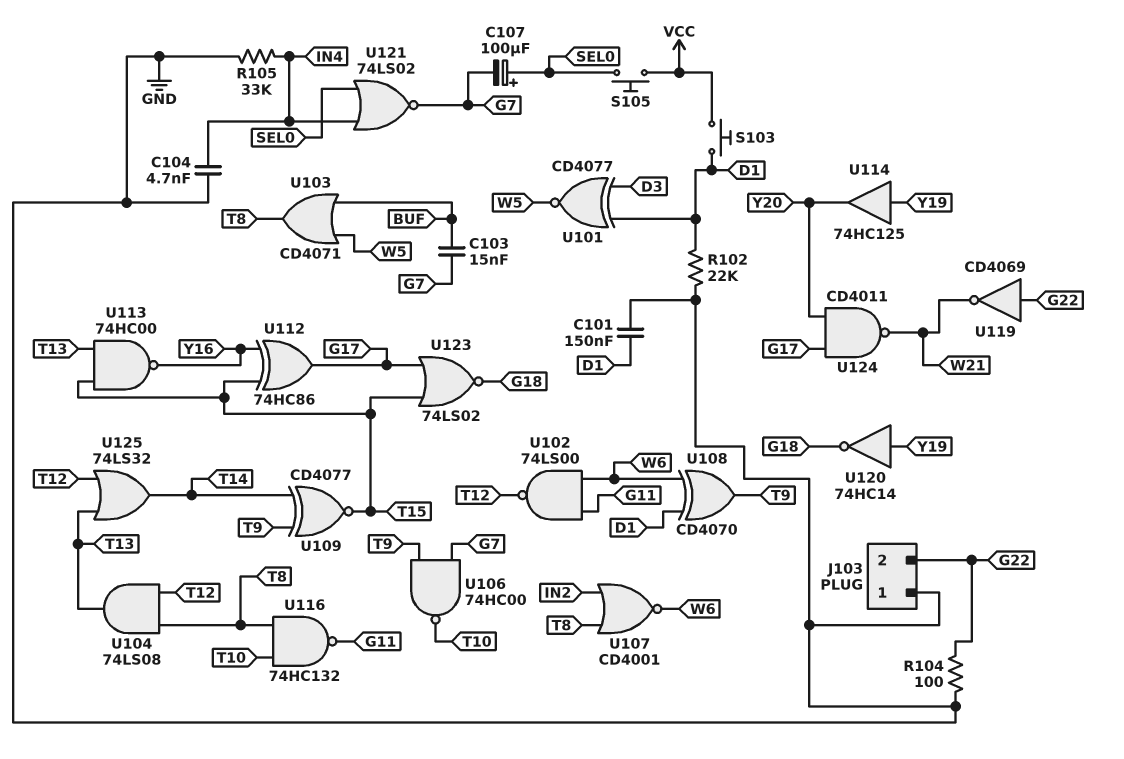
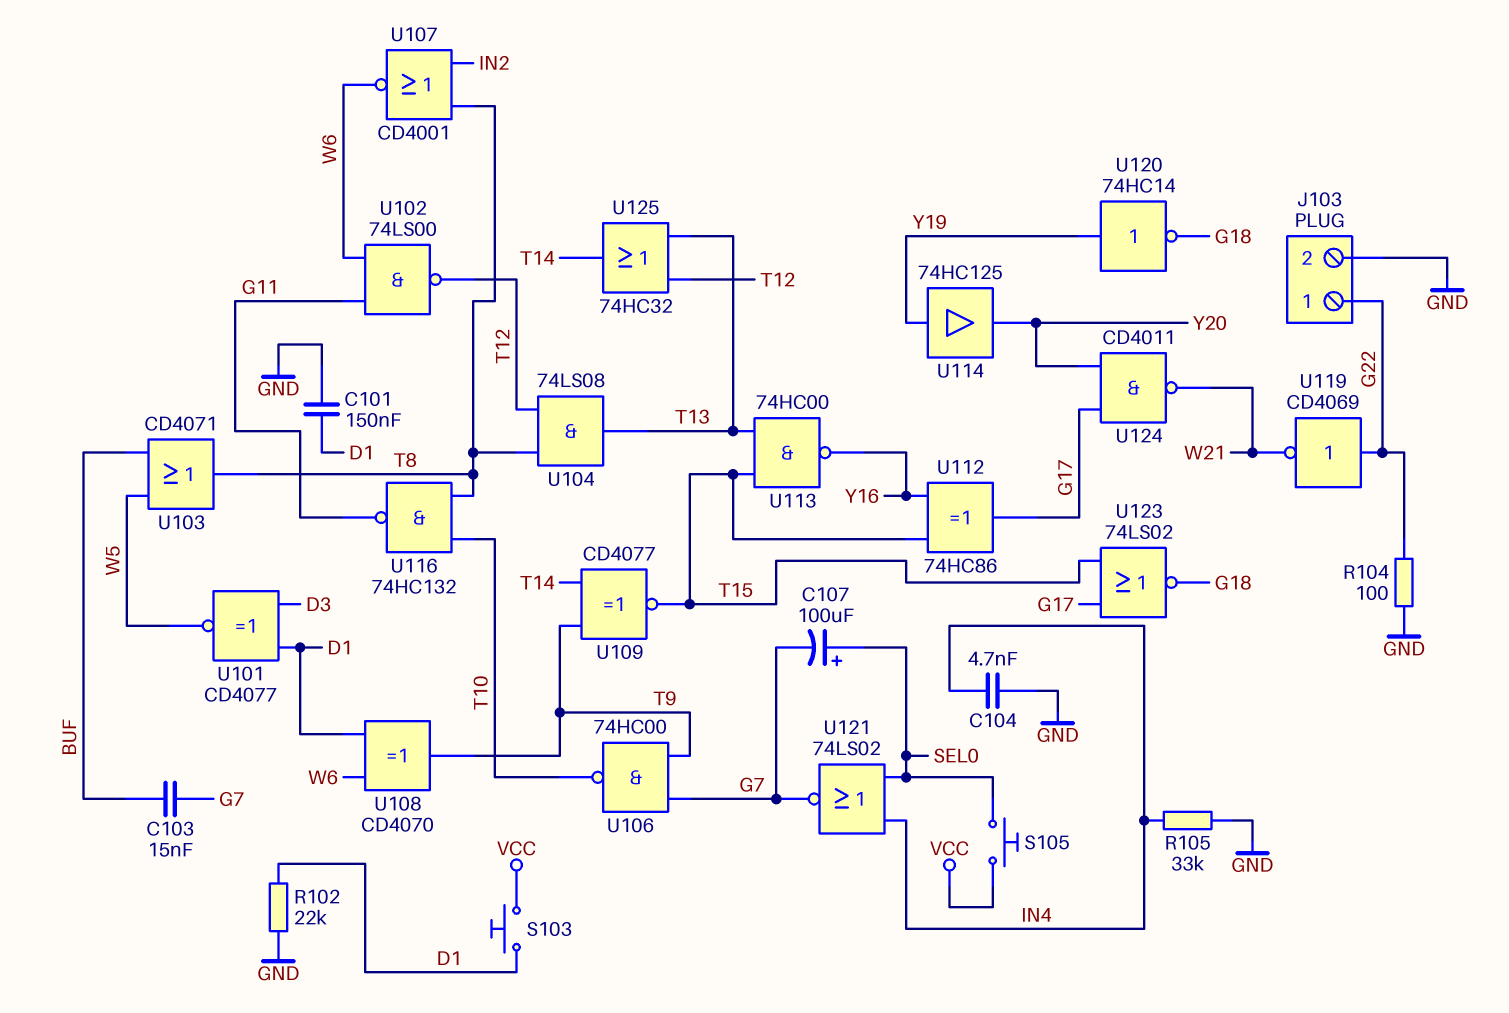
J103 pin 1: GND -> G22
J103 pin 2: G22 -> GND
U125: OR 74LS32 (in T12, in T13, out T14) -> OR 74HC32 (in T12, in T13, out T14)

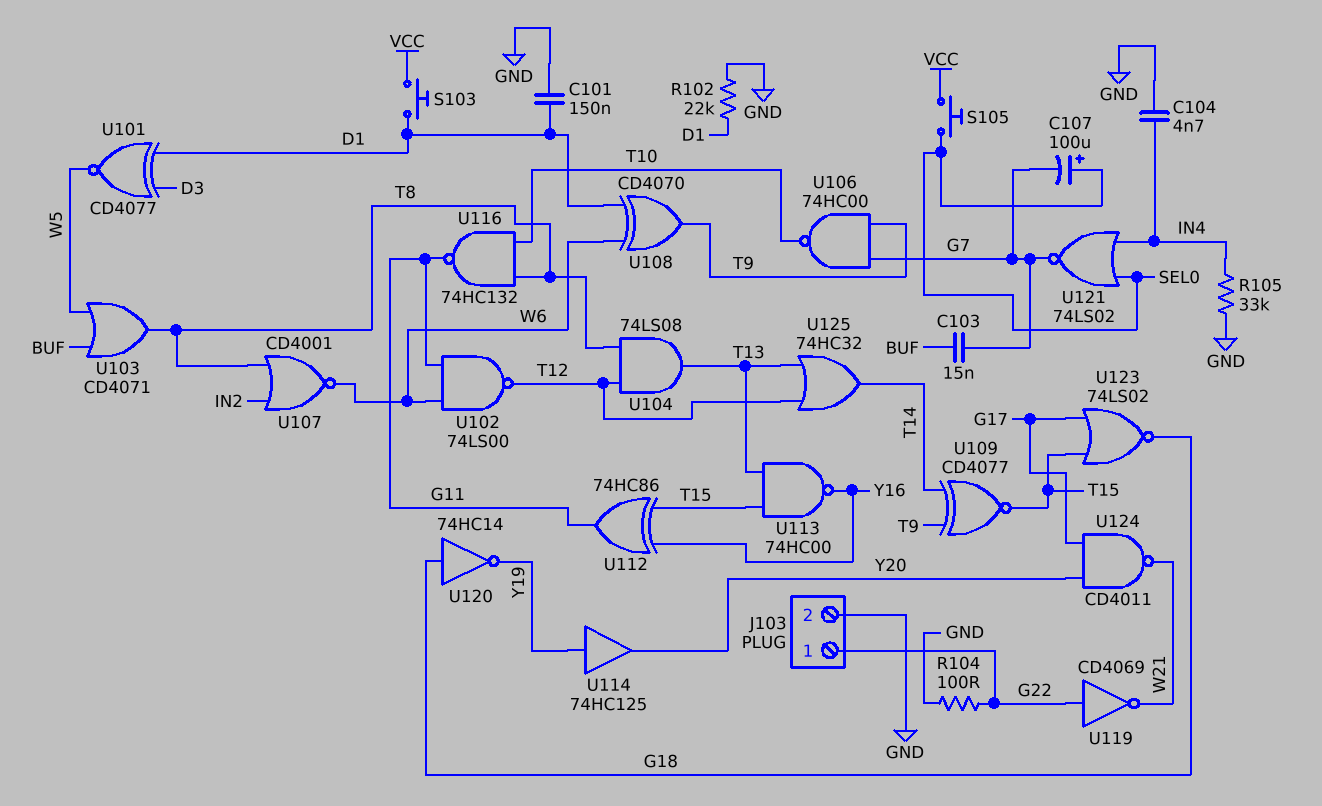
U112: XOR 74HC86 (in T15, in Y16, out G17) -> XOR 74HC86 (in T15, in Y16, out G11)
U120: NOT 74HC14 (in Y19, out G18) -> NOT 74HC14 (in G18, out Y19)

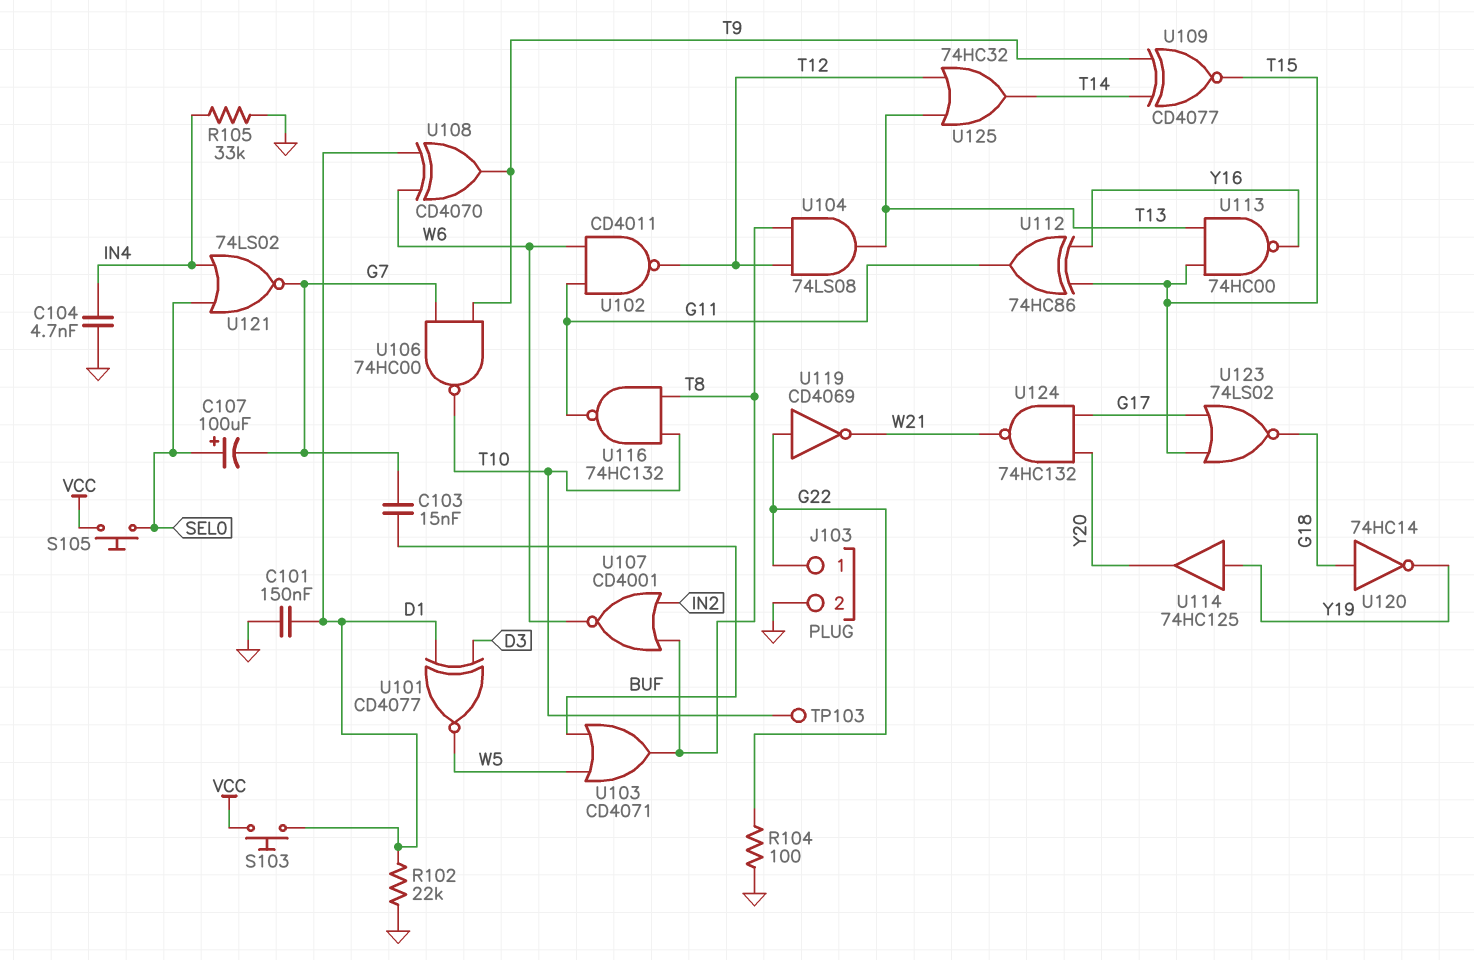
TP103: none -> test point (T10)
U102: NAND 74LS00 (in G11, in W6, out T12) -> NAND CD4011 (in G11, in W6, out T12)
U124: NAND CD4011 (in G17, in Y20, out W21) -> NAND 74HC132 (in G17, in Y20, out W21)

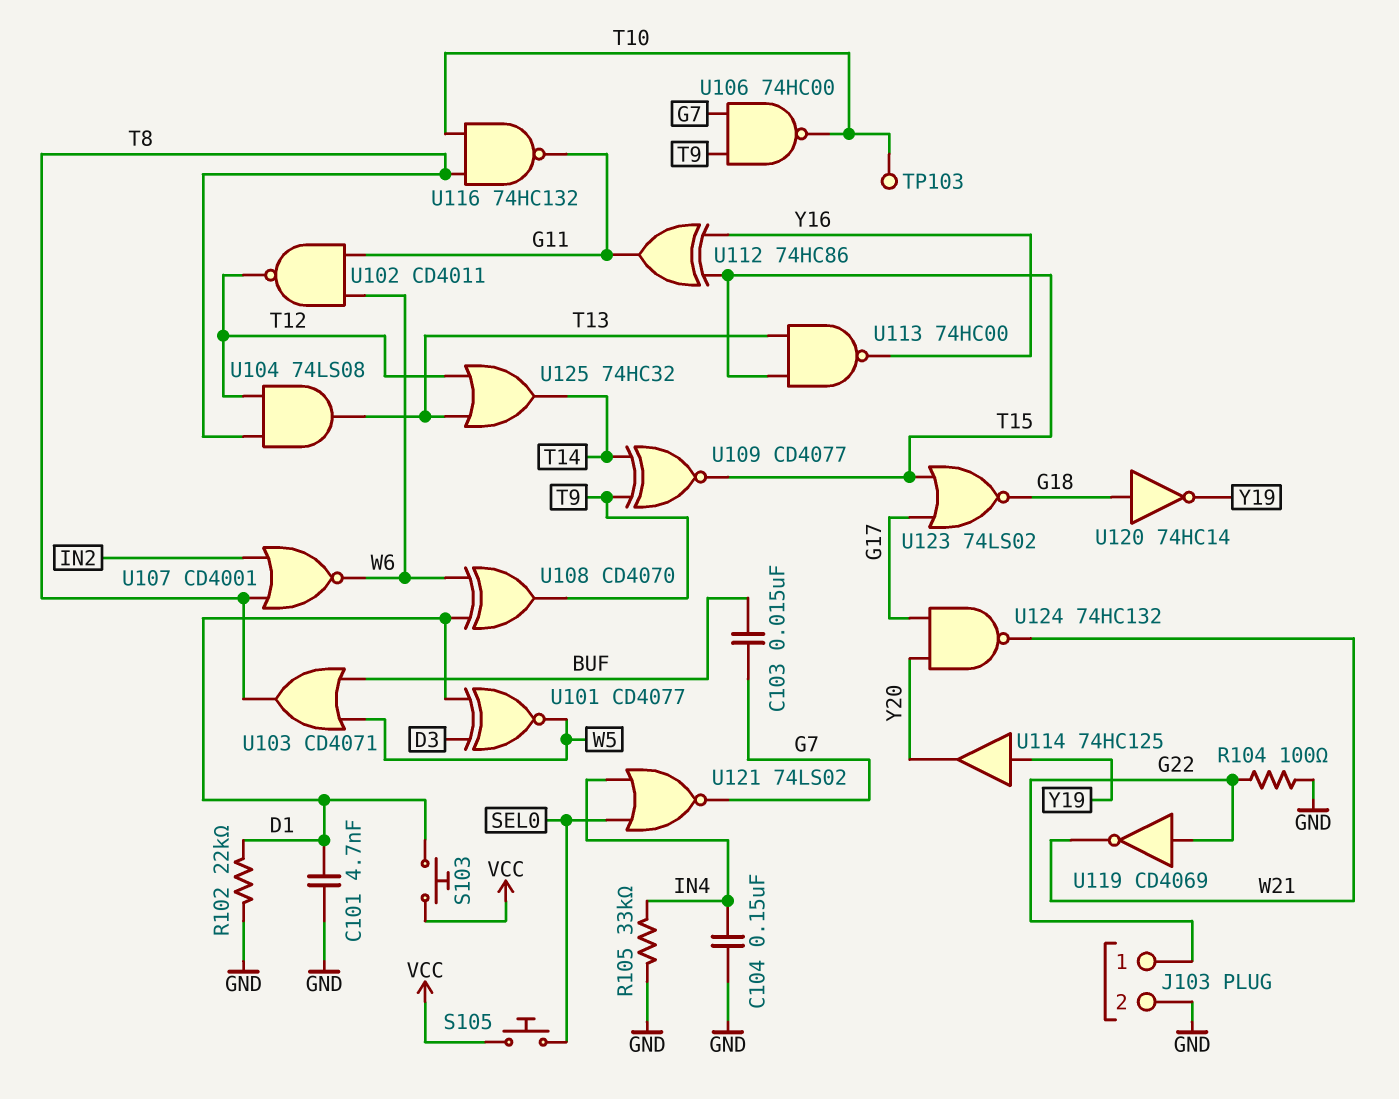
C101: 150nF (D1, GND) -> 4.7nF (D1, GND)
C104: 4.7nF (GND, IN4) -> 150nF (GND, IN4)
C107: 100uF (plus SEL0, minus G7) -> none

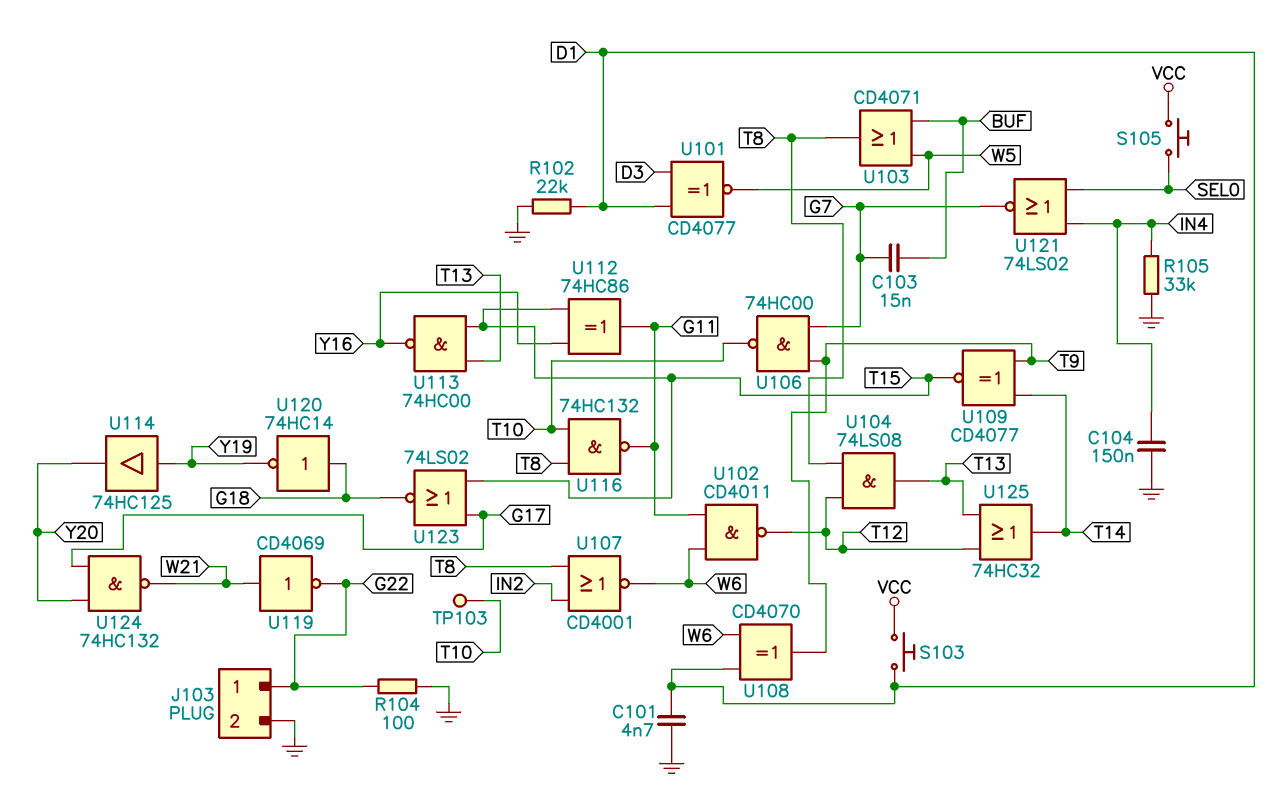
U119: NOT CD4069 (in G22, out W21) -> NOT CD4069 (in W21, out G22)

